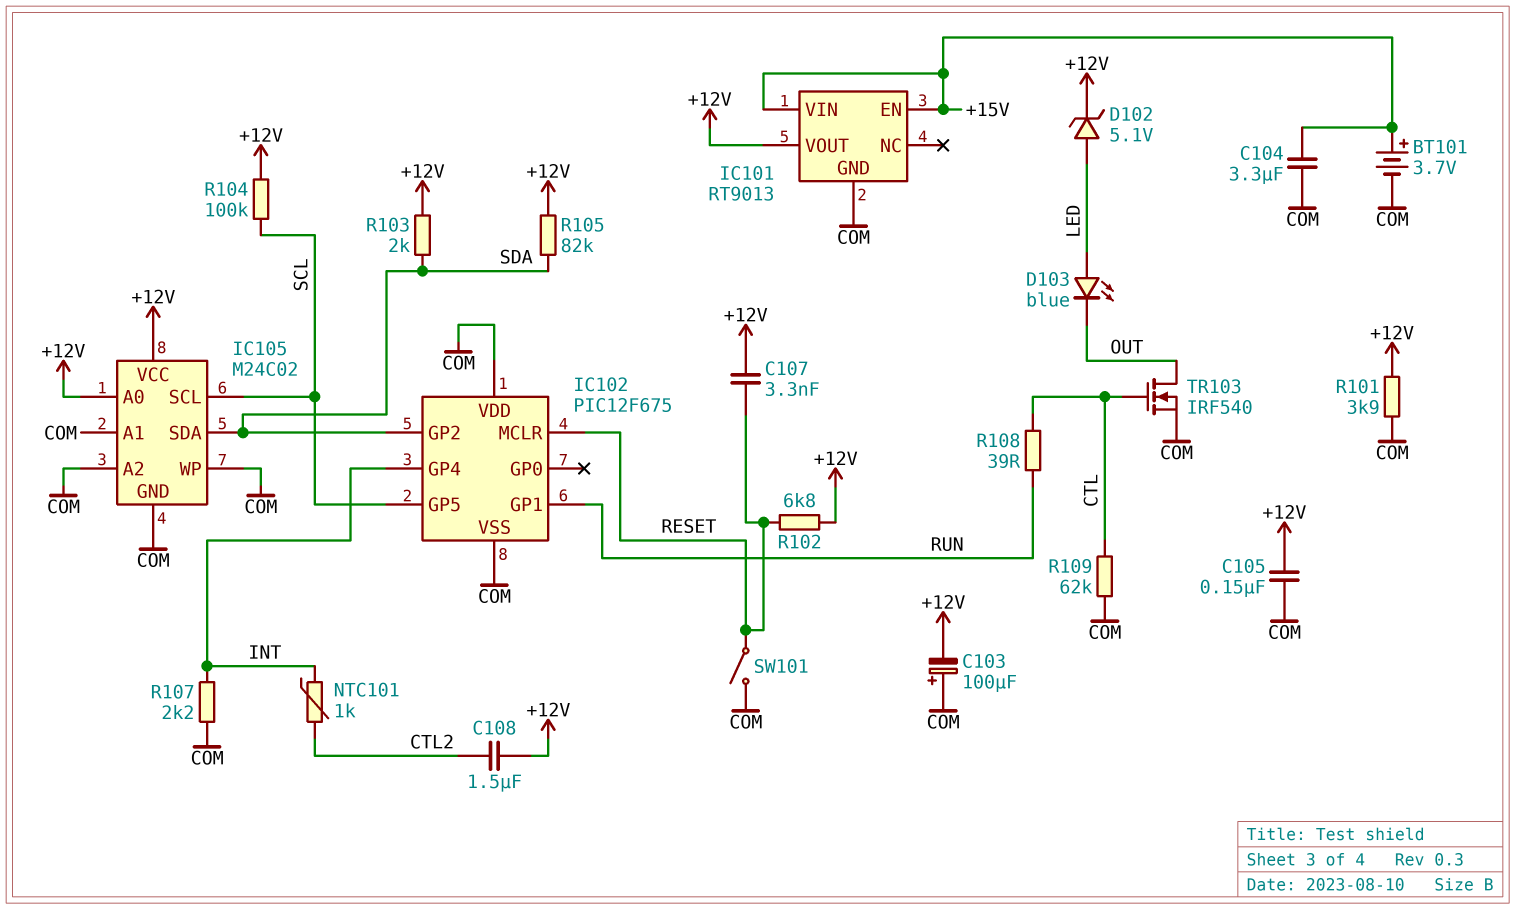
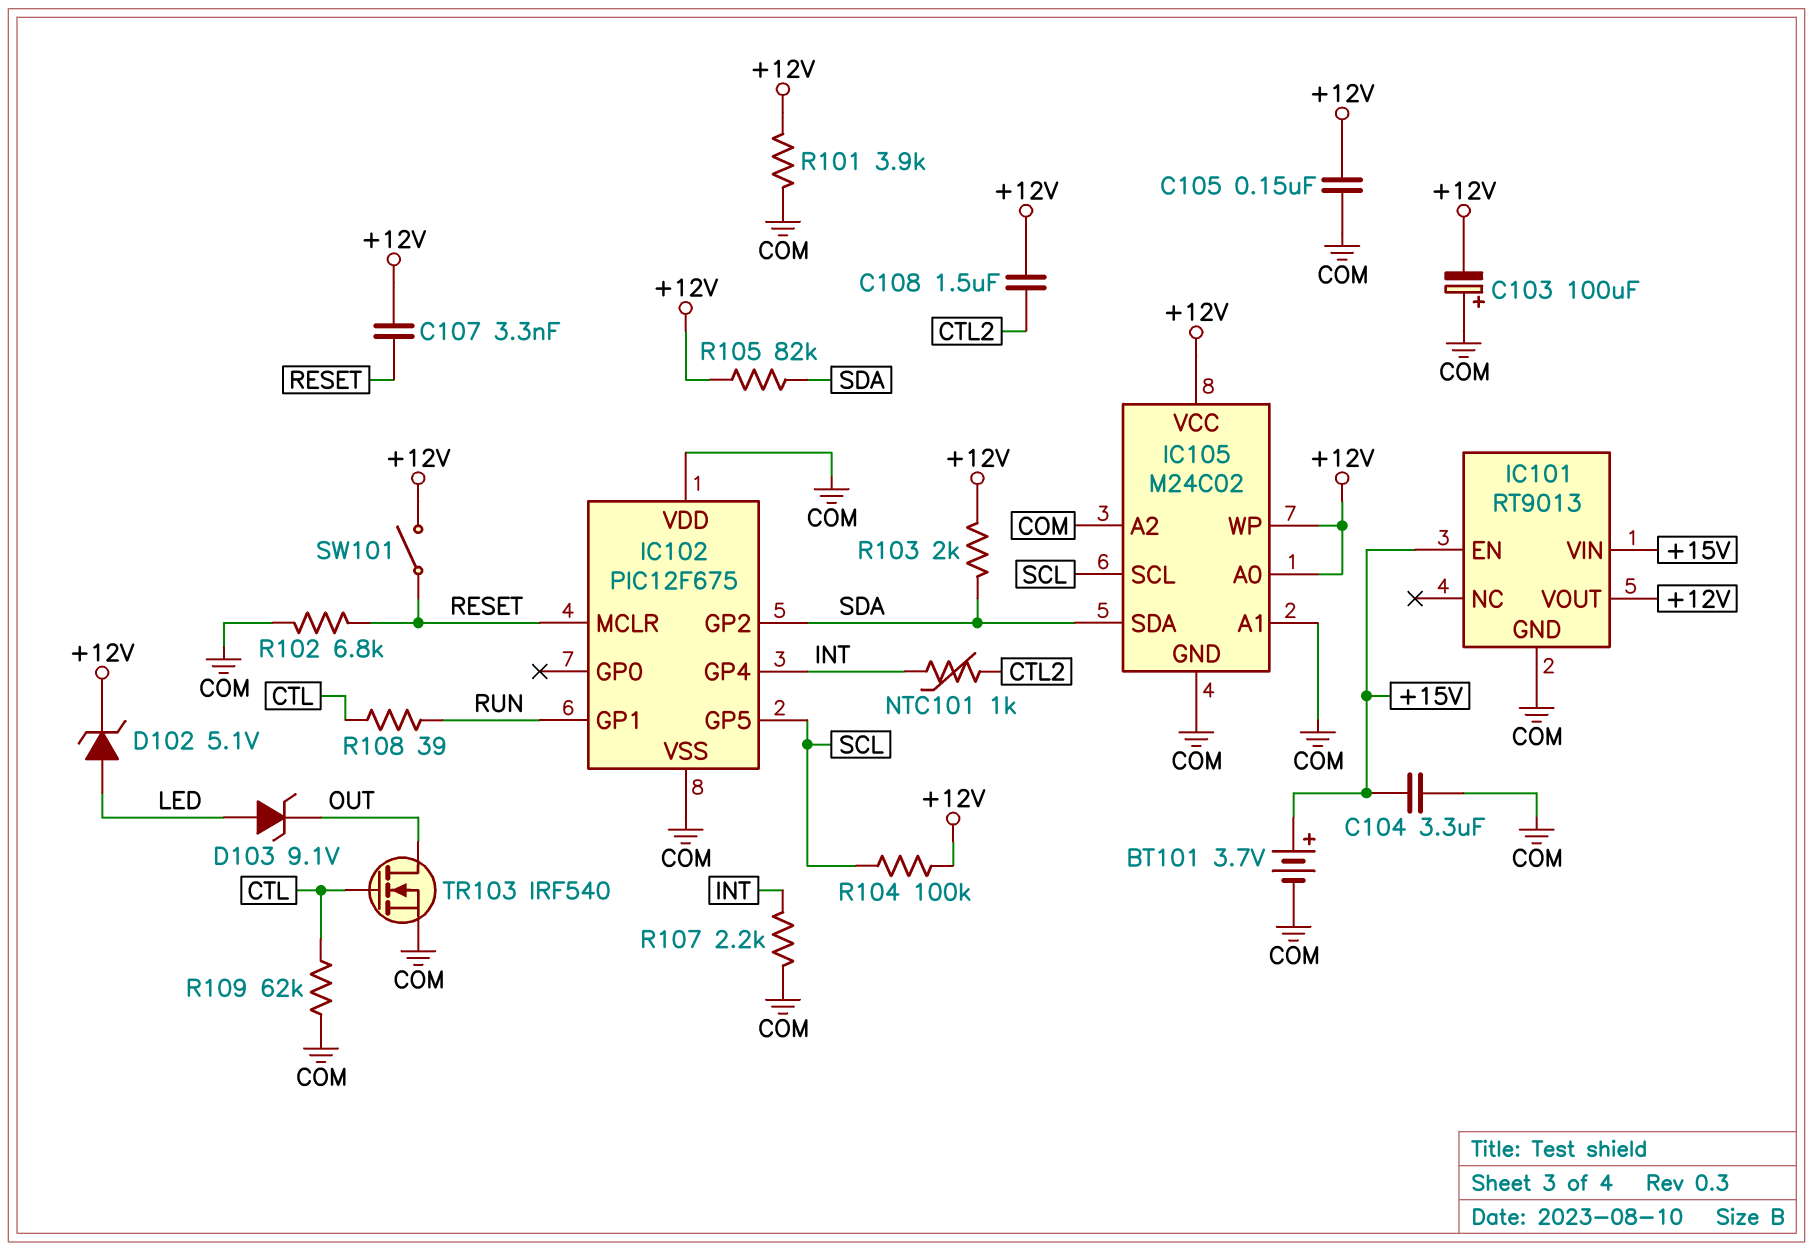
D103: LED blue (A LED, K OUT) -> zener 9.1V (A LED, K OUT)
IC105 pin WP: COM -> +12V
R102: 6.8k (+12V, RESET) -> 6.8k (COM, RESET)
SW101: switch (COM, RESET) -> switch (+12V, RESET)

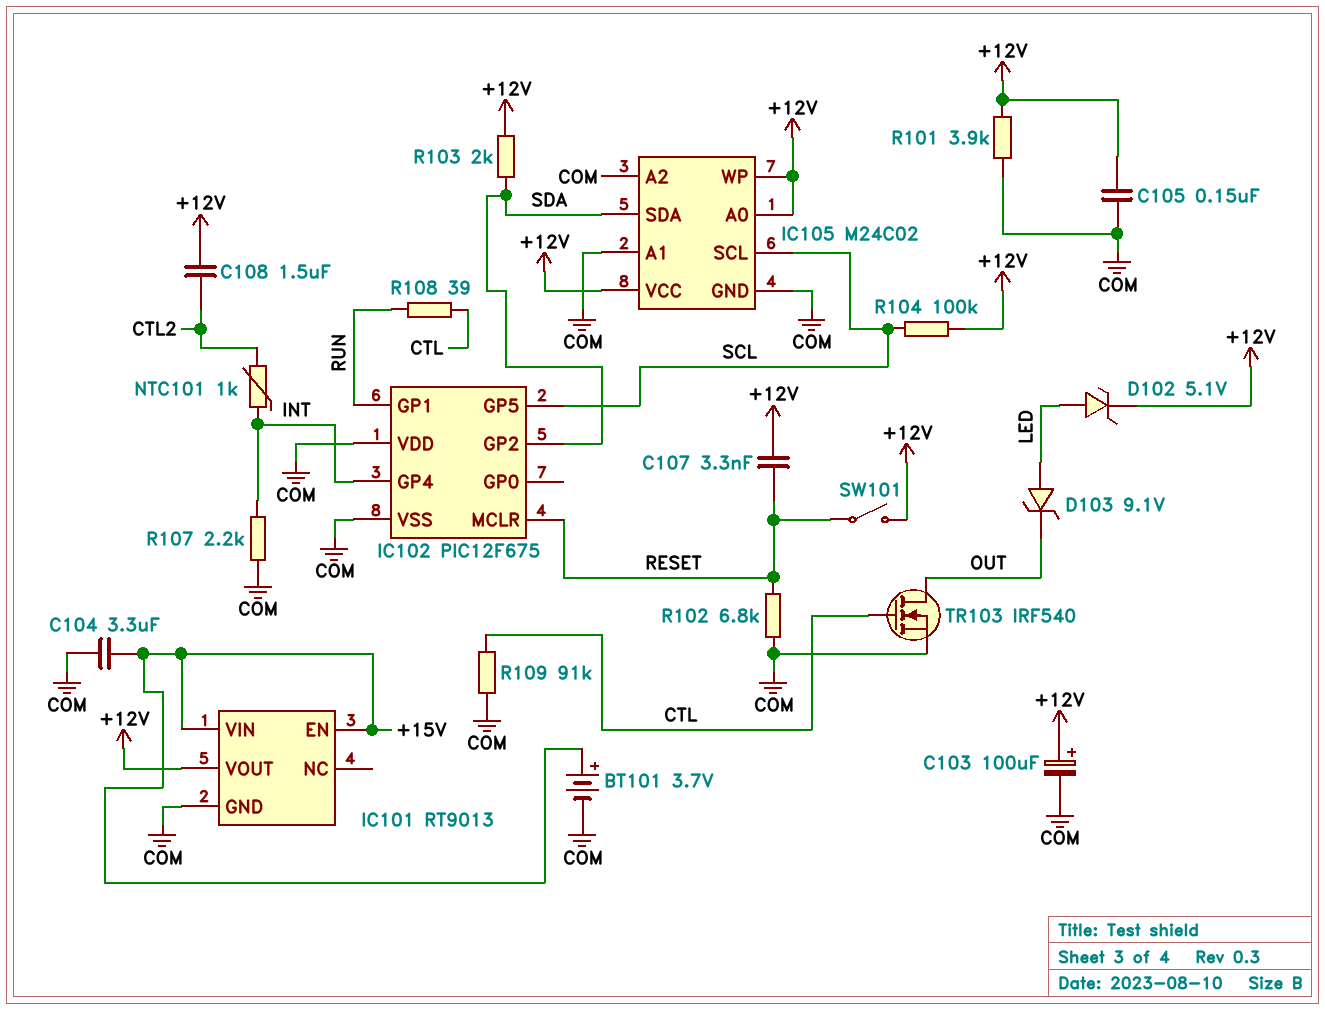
C103: 100uF (plus COM, minus +12V) -> 100uF (plus +12V, minus COM)
R105: 82k (+12V, SDA) -> none
R109: 62k (COM, CTL) -> 91k (COM, CTL)

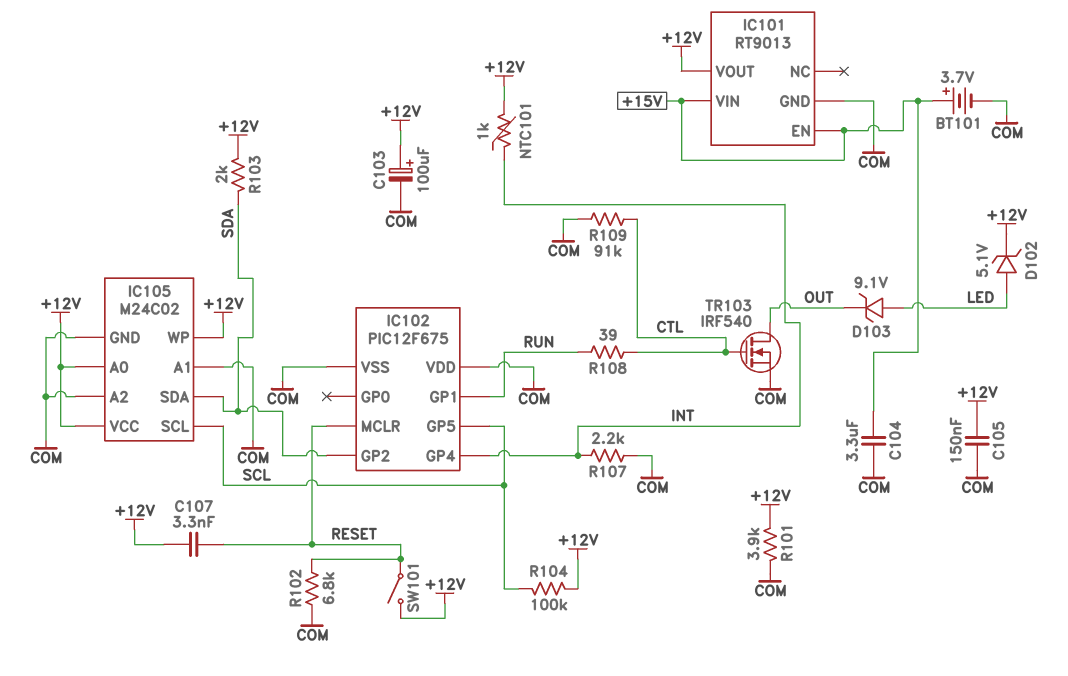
C108: 1.5uF (+12V, CTL2) -> none
NTC101: 1k (CTL2, INT) -> 1k (+12V, INT)

